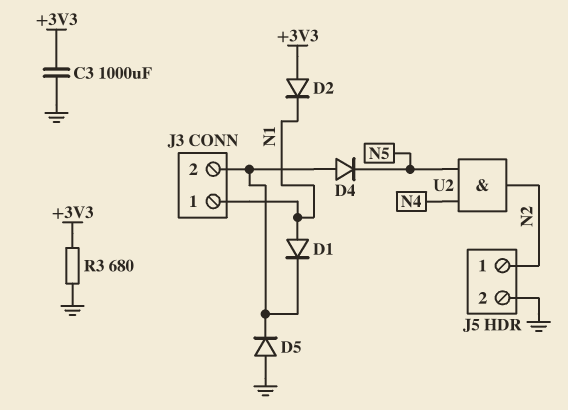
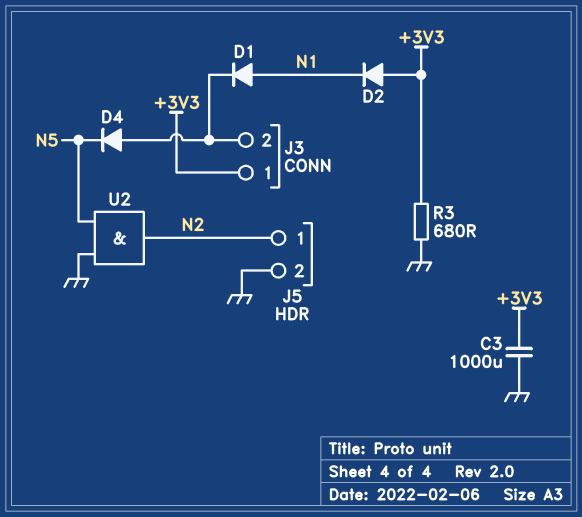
D5: diode (A GND, K J3/2) -> none
J3 pin 1: N1 -> +3V3
U2: AND (in N4, in N5, out N2) -> AND (in GND, in N5, out N2)

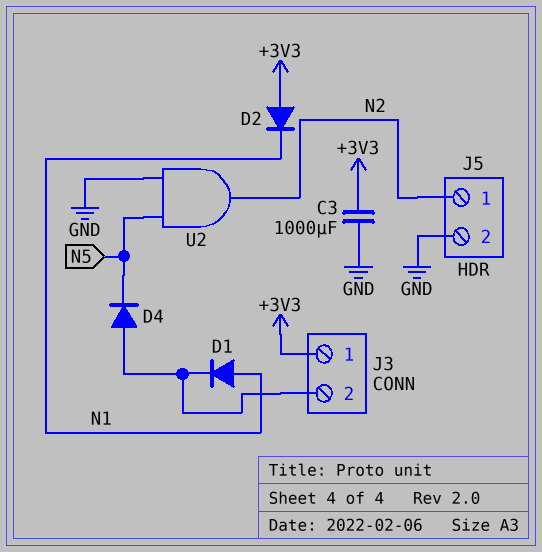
R3: 680 (+3V3, GND) -> none

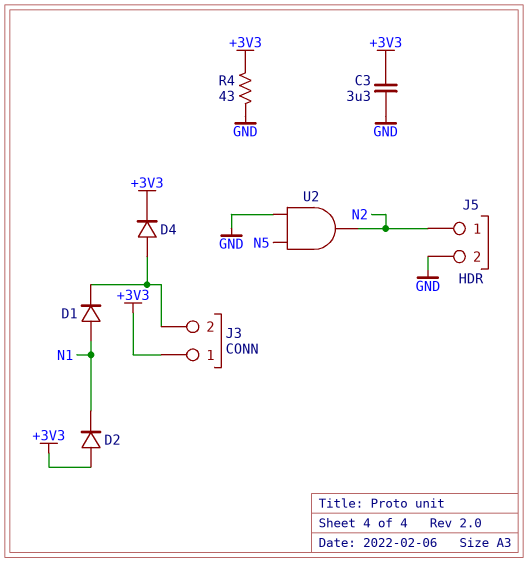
C3: 1000uF (+3V3, GND) -> 3.3uF (+3V3, GND)
D4: diode (A J3/2, K N5) -> diode (A J3/2, K +3V3)
R4: none -> 43 (+3V3, GND)

